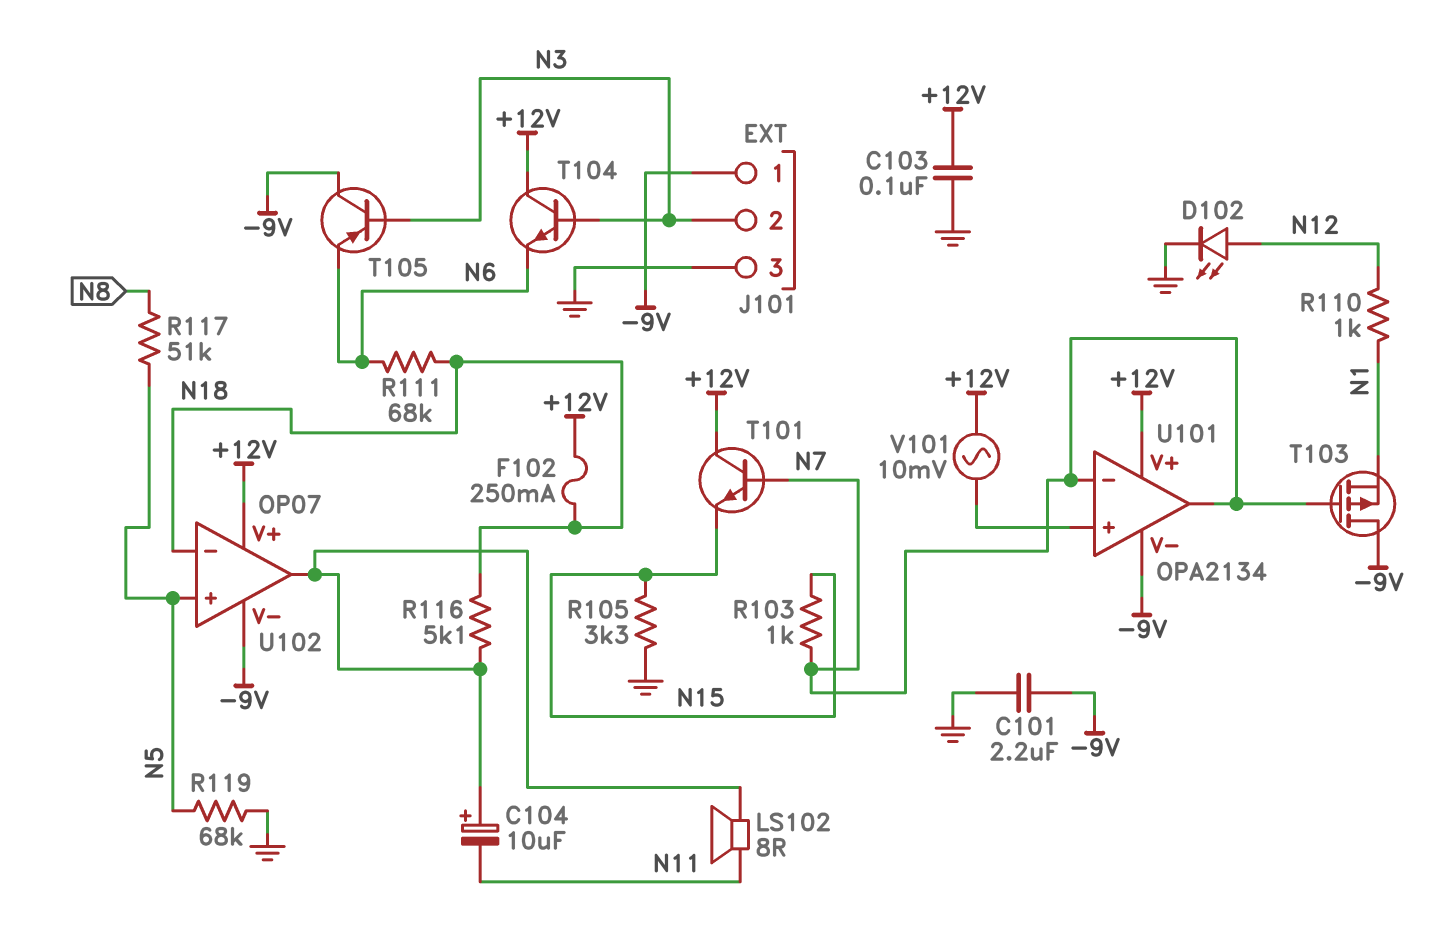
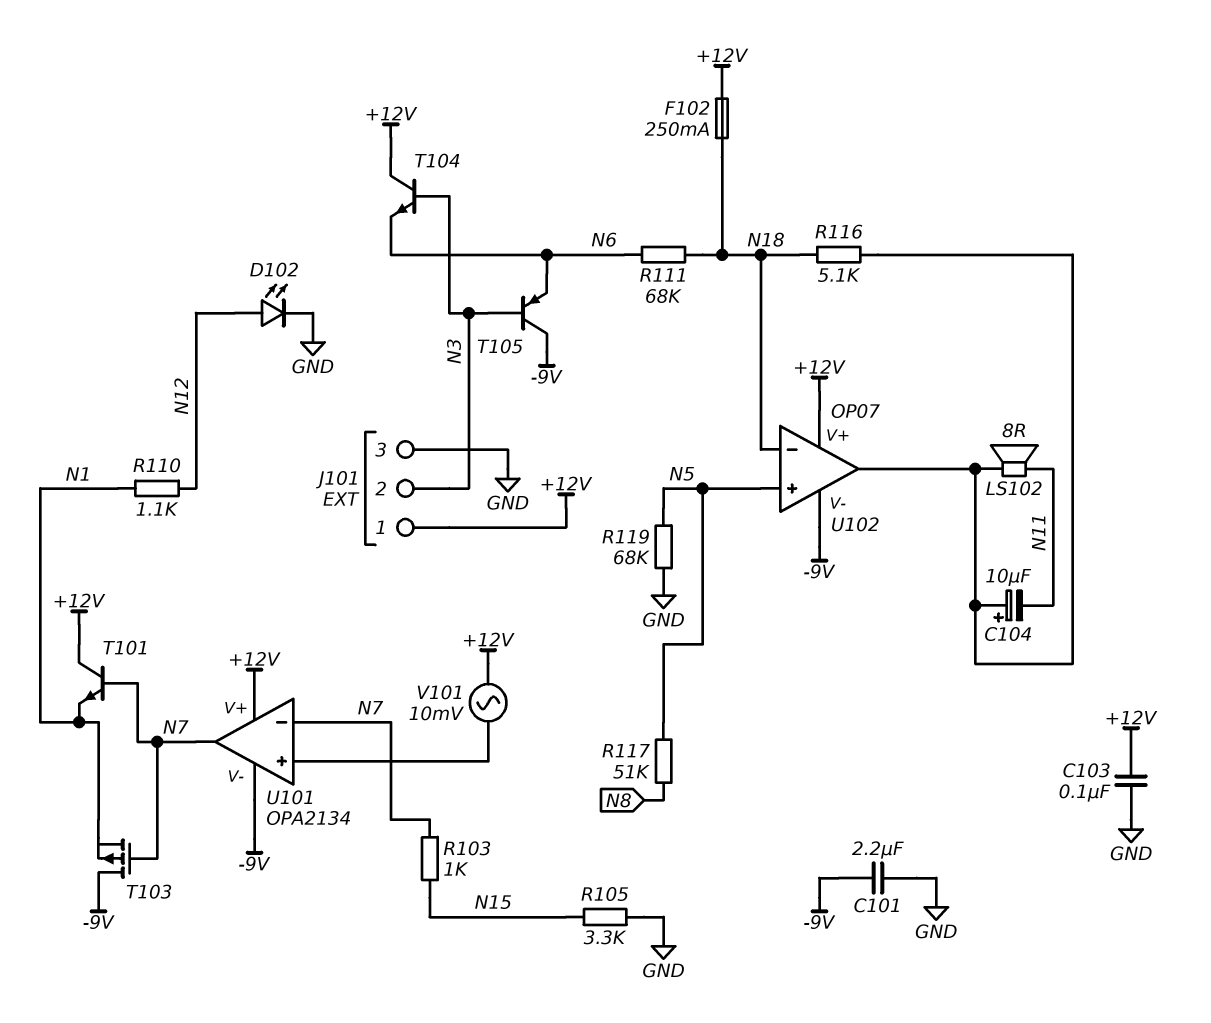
J101 pin 1: -9V -> +12V
R110: 1k (N1, N12) -> 1.1k (N1, N12)
T101: NPN (B N7, C +12V, E N15) -> NPN (B N7, C +12V, E N1)

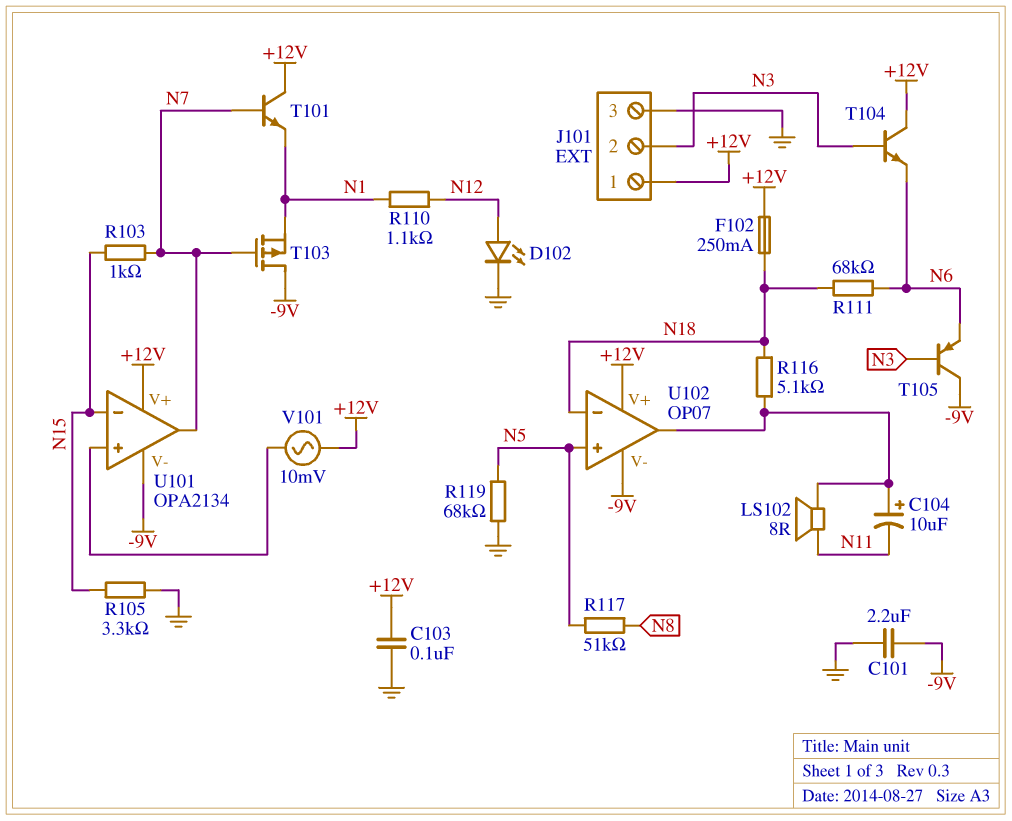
U101 pin in-: N7 -> N15

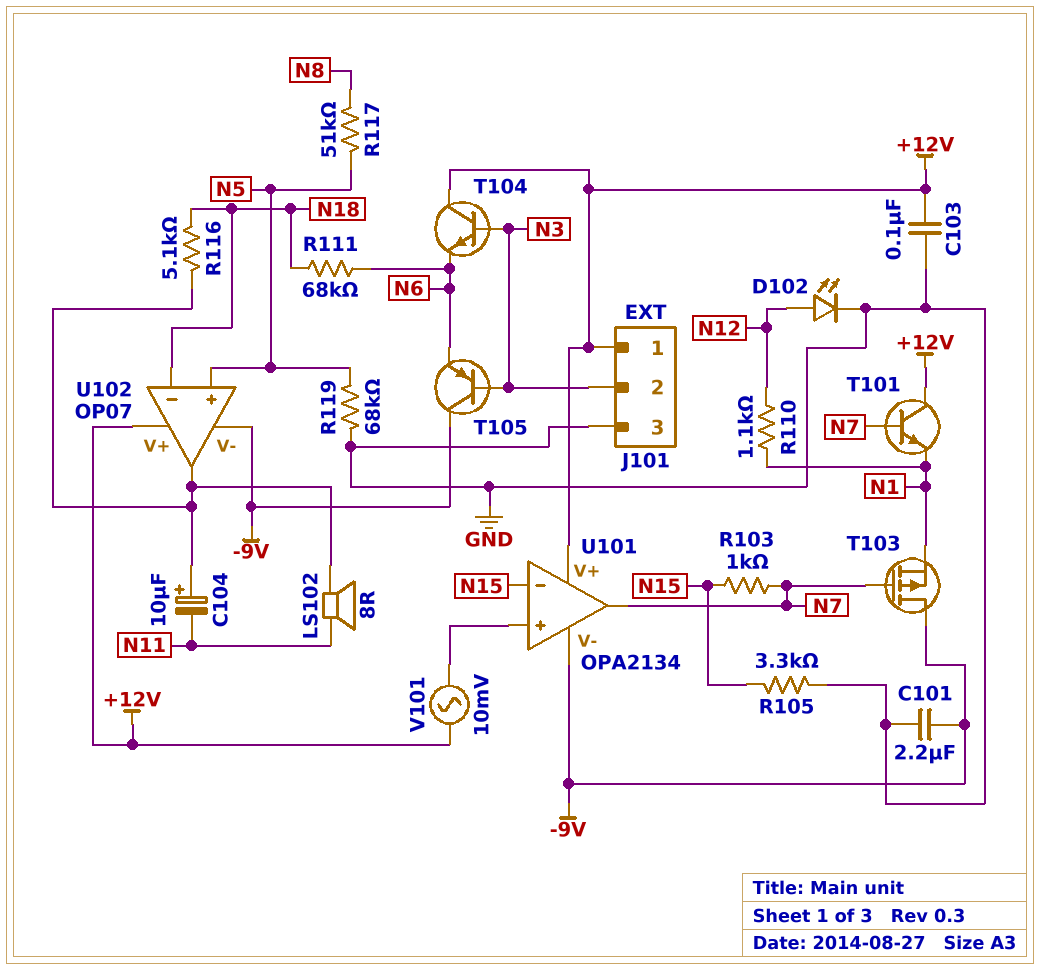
F102: 250mA (+12V, N18) -> none

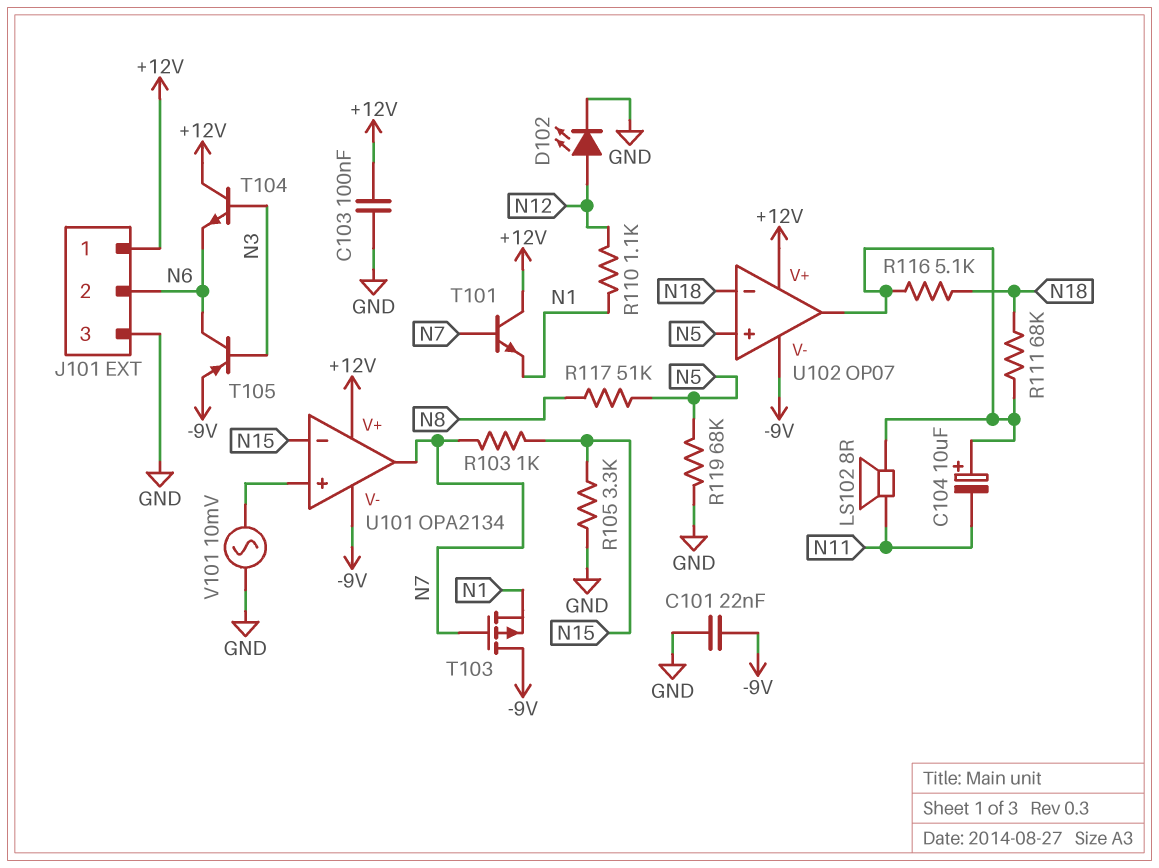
C101: 2.2uF (-9V, GND) -> 22nF (-9V, GND)
J101 pin 2: N3 -> N6
R111: 68k (N6, N18) -> 68k (N18, U102/out)
T105: PNP (B N3, C -9V, E N6) -> PNP (B N3, C N6, E -9V)
V101: AC 10mV (+12V, U101/in+) -> AC 10mV (GND, U101/in+)

